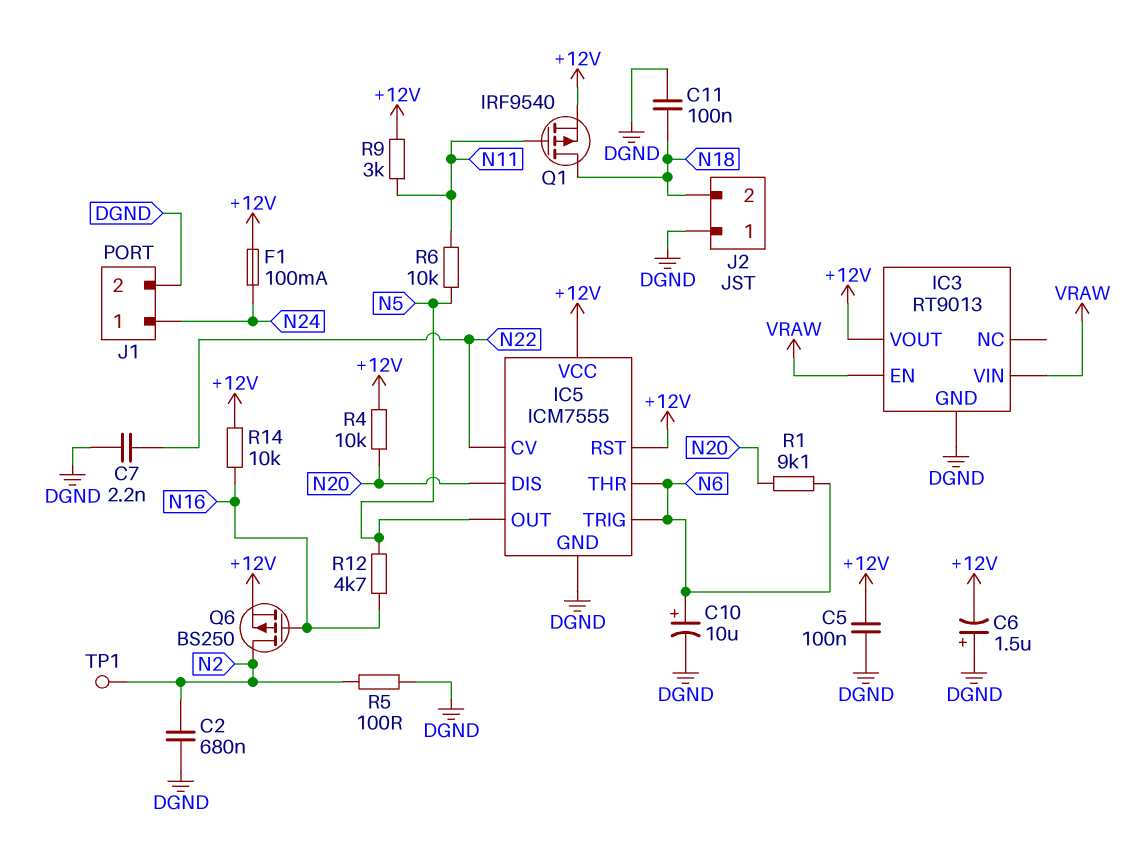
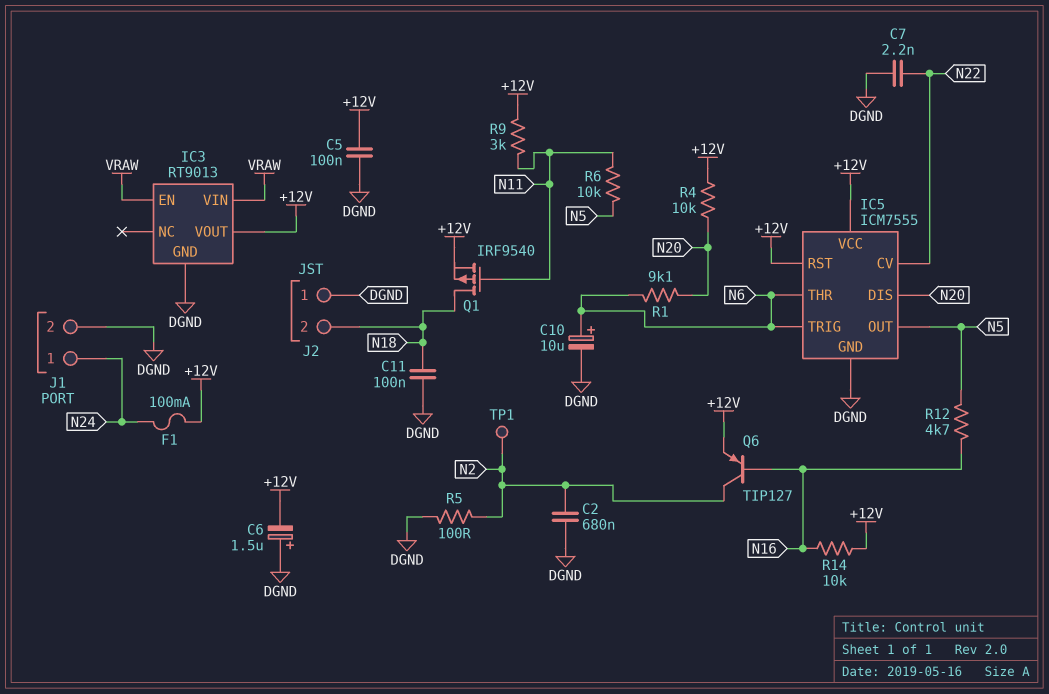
Q6: PMOS BS250 (G N16, D N2, S +12V) -> PNP TIP127 (B N16, C N2, E +12V)

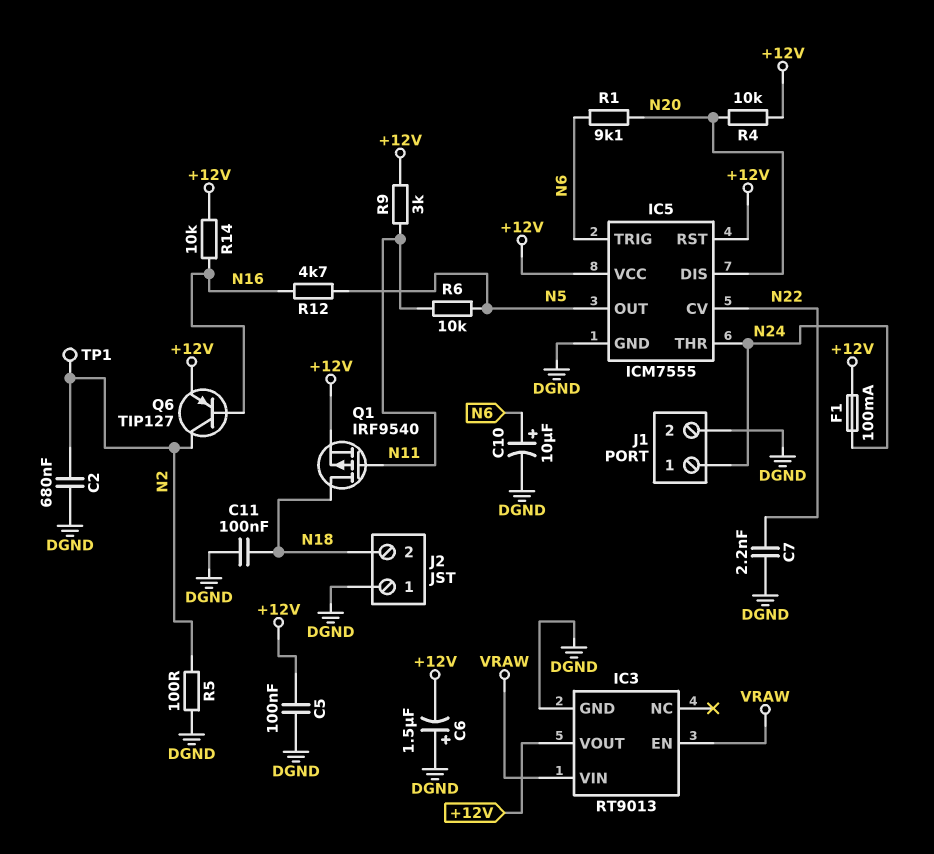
IC5 pin THR: N6 -> N24

